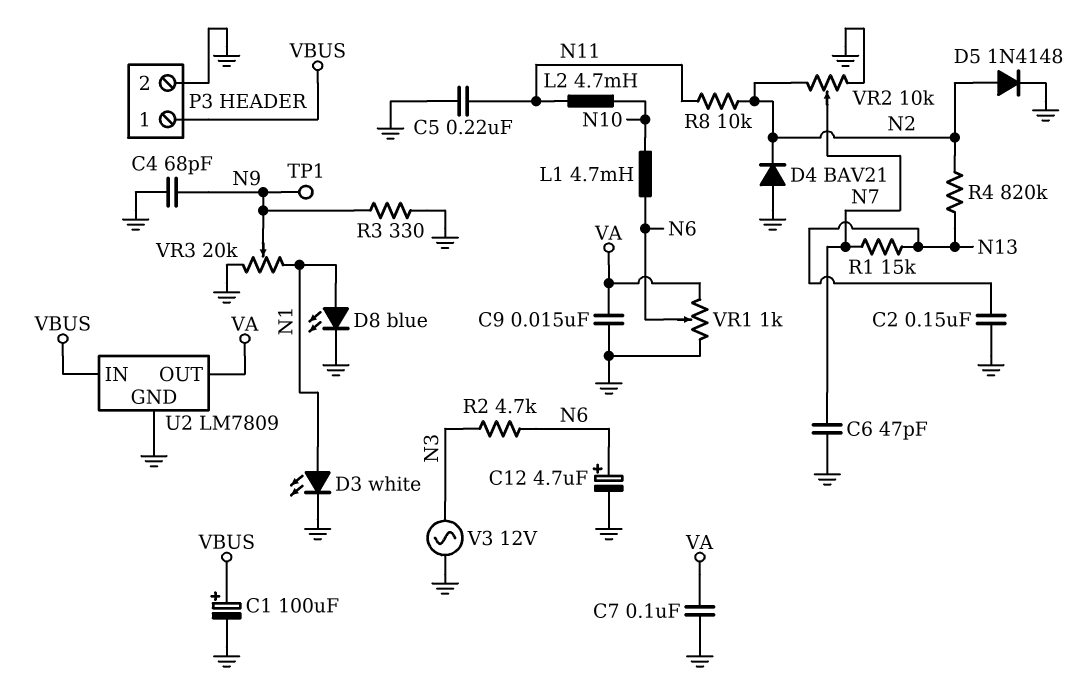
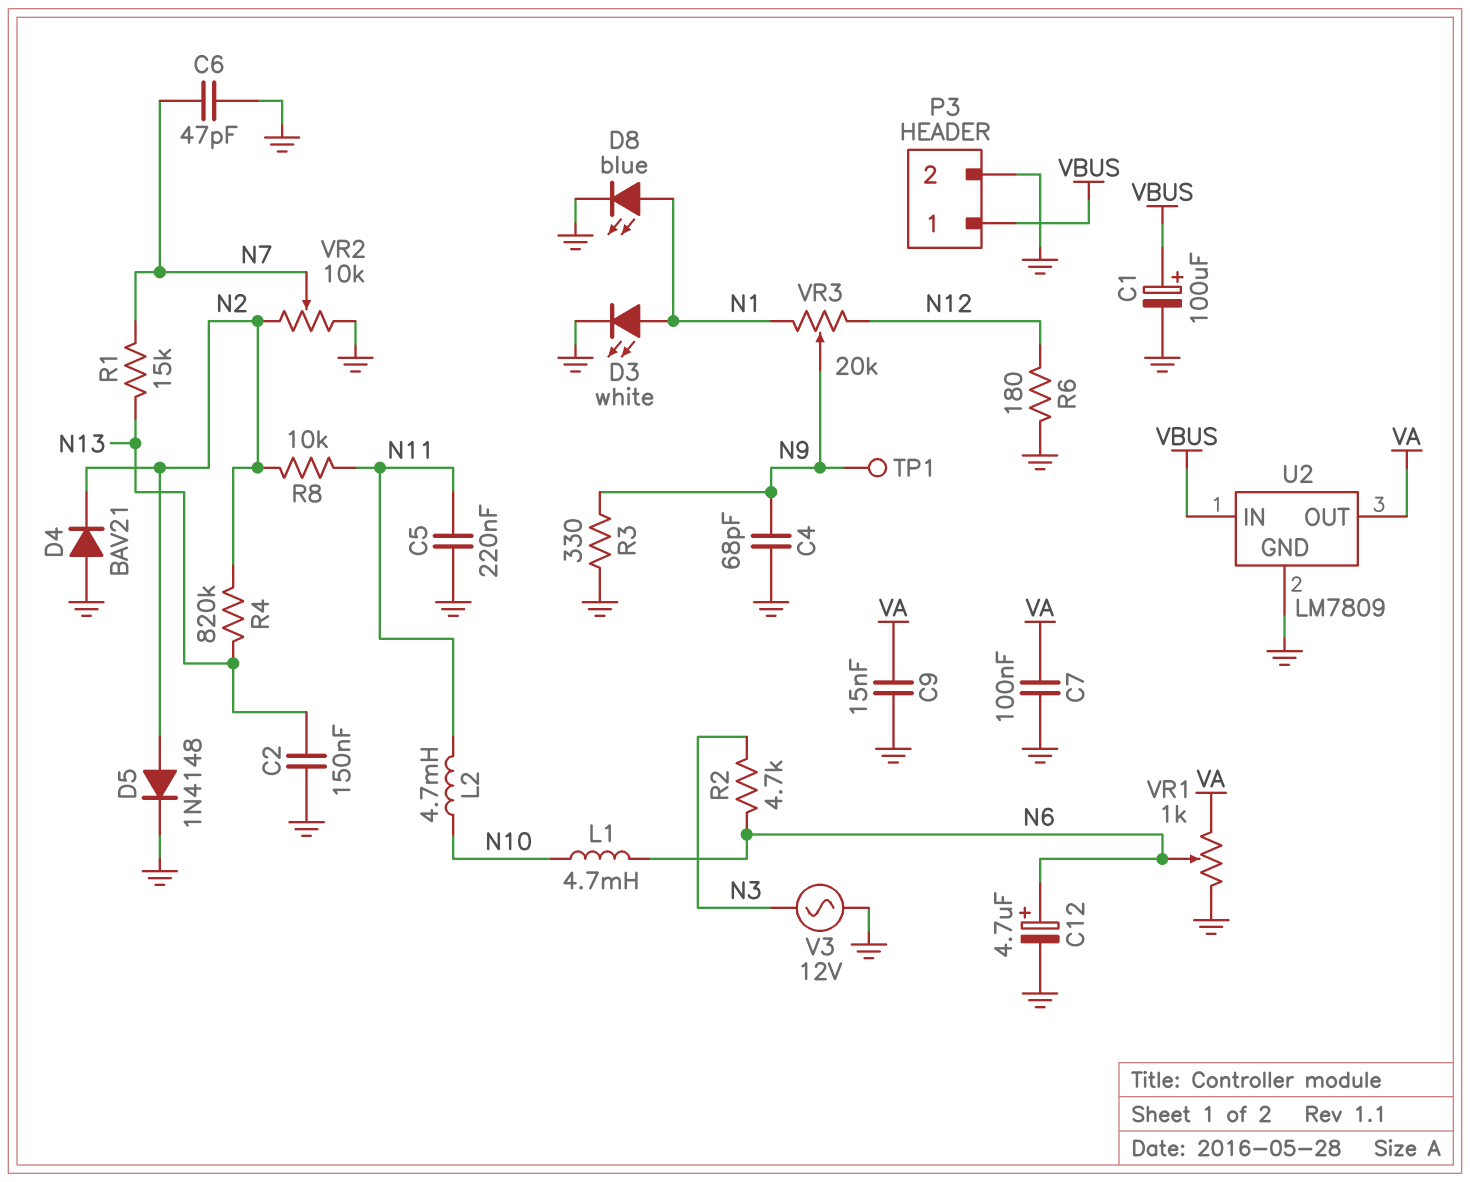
R6: none -> 180 (GND, N12)
VR3: 20k (GND, N1, wiper N9) -> 20k (N1, N12, wiper N9)

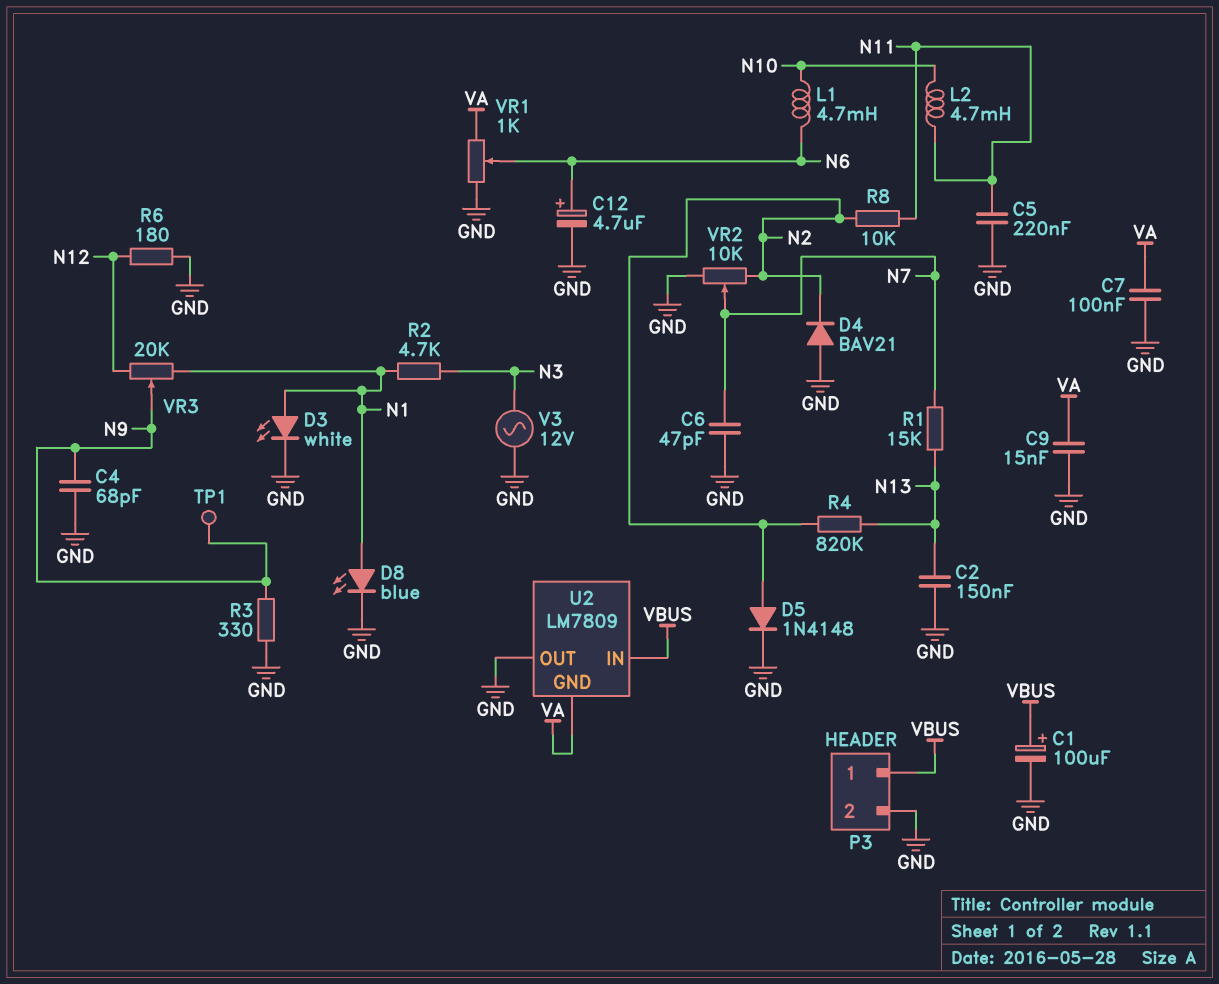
R2: 4.7k (N3, N6) -> 4.7k (N1, N3)
U2 pin GND: GND -> VA
U2 pin OUT: VA -> GND

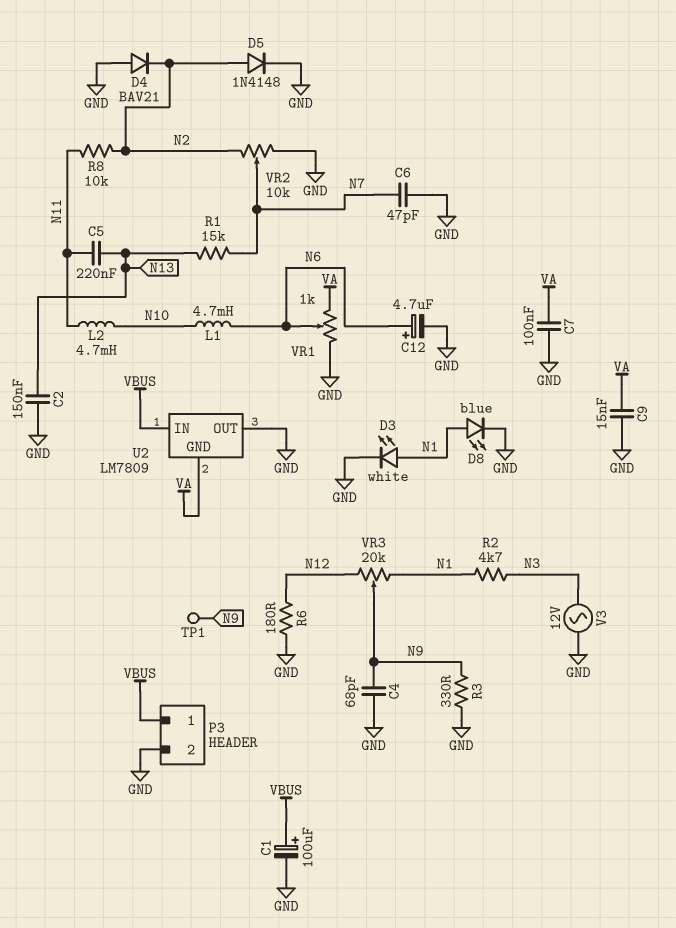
C5: 220nF (GND, N11) -> 220nF (N11, N13)
R4: 820k (N2, N13) -> none

